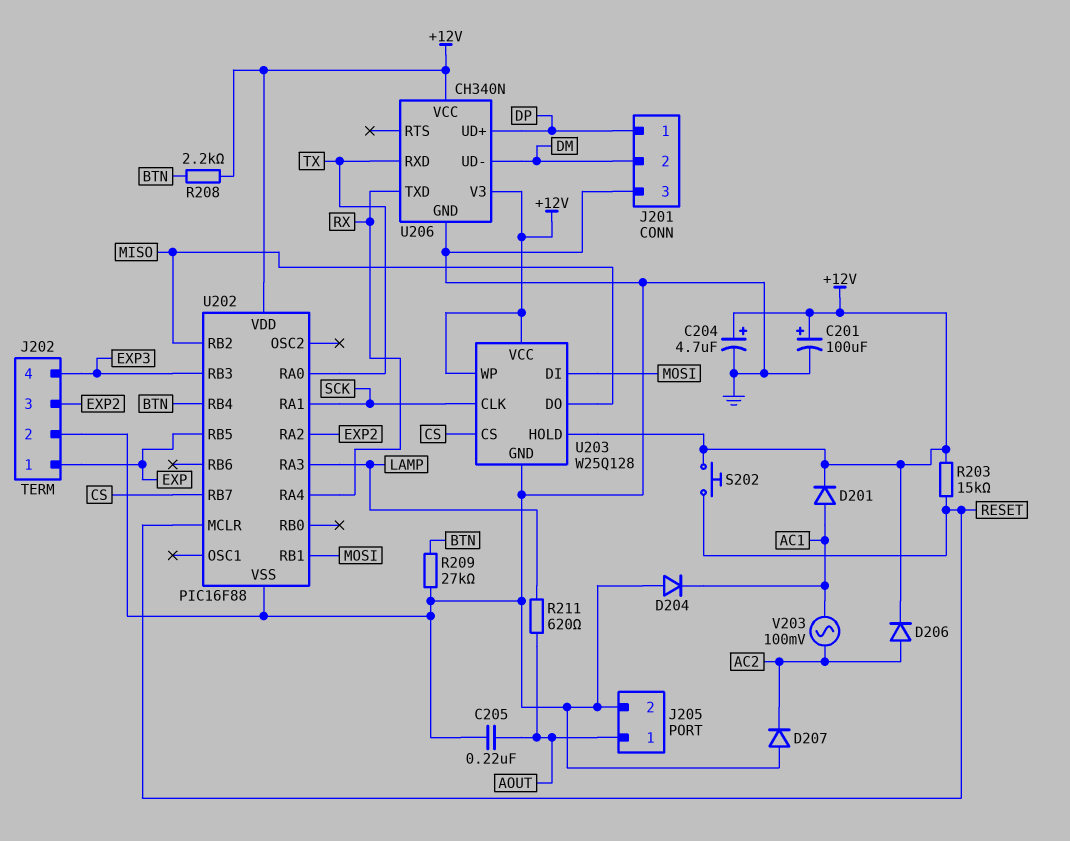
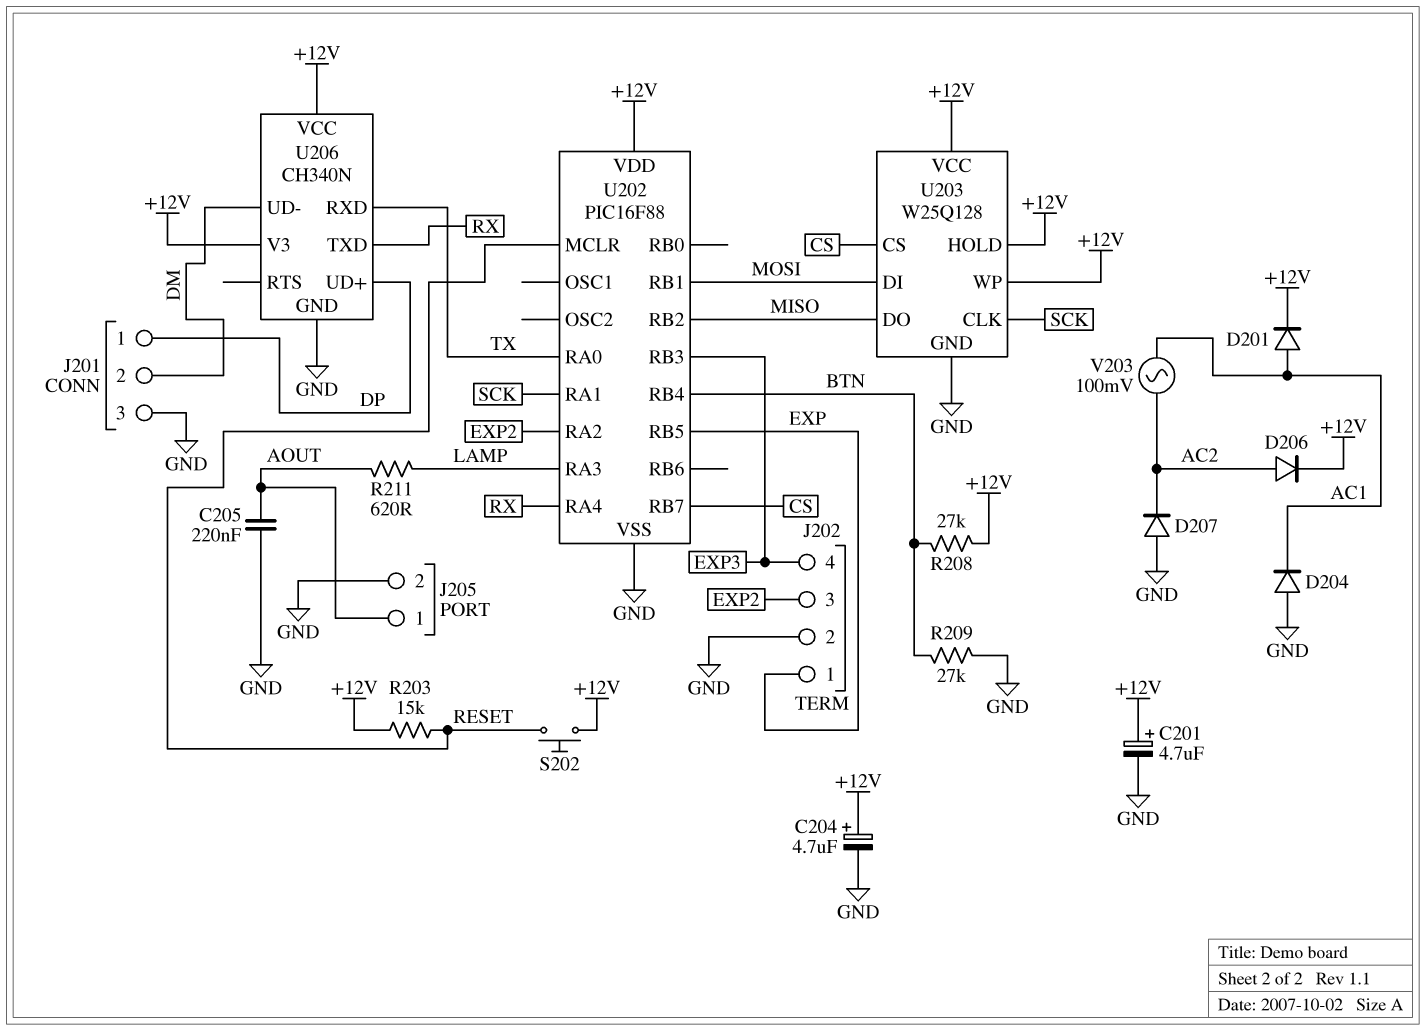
C201: 100uF (plus +12V, minus GND) -> 4.7uF (plus +12V, minus GND)
R208: 2.2k (+12V, BTN) -> 27k (+12V, BTN)

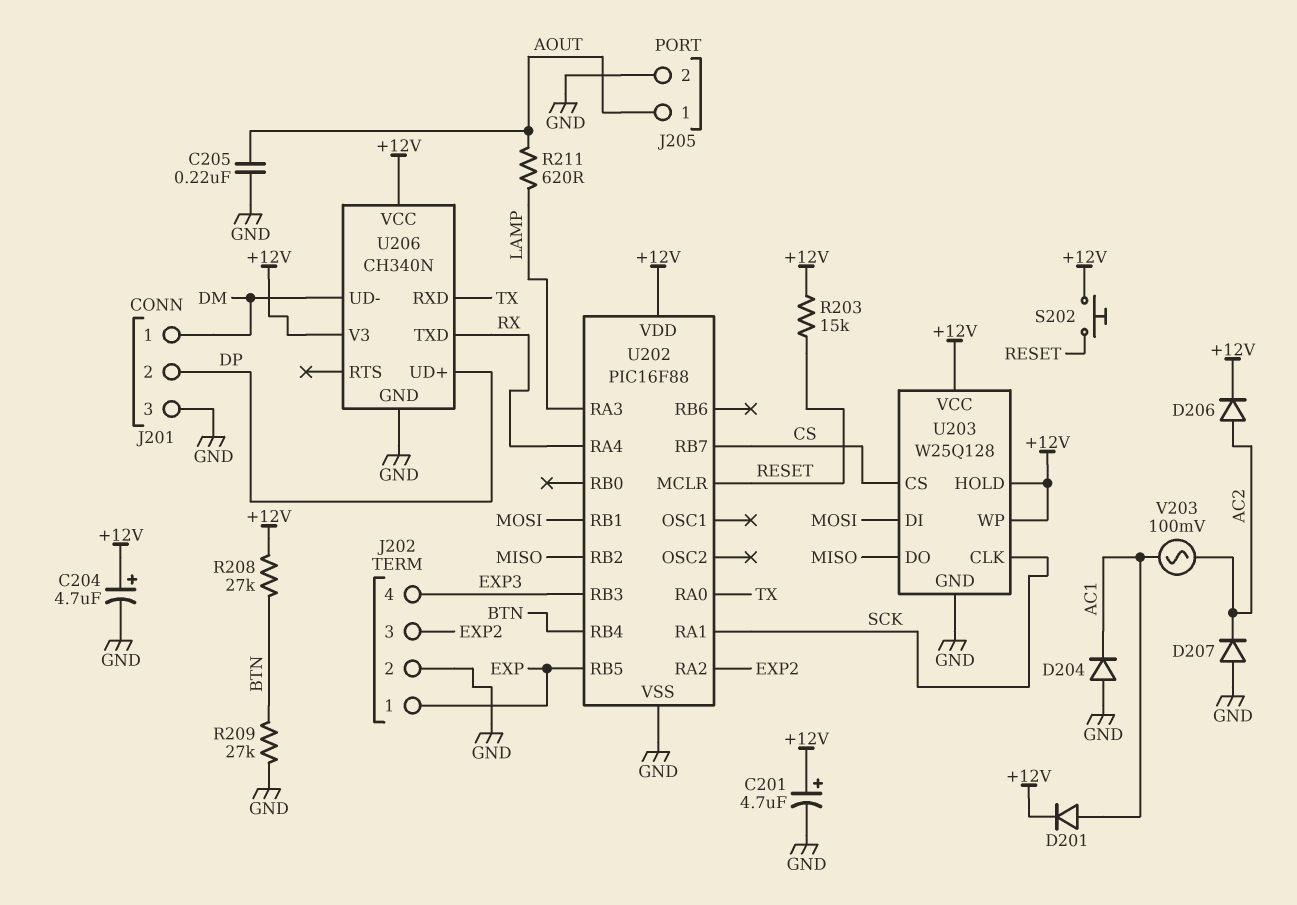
J201 pin 1: DP -> DM
J201 pin 2: DM -> DP

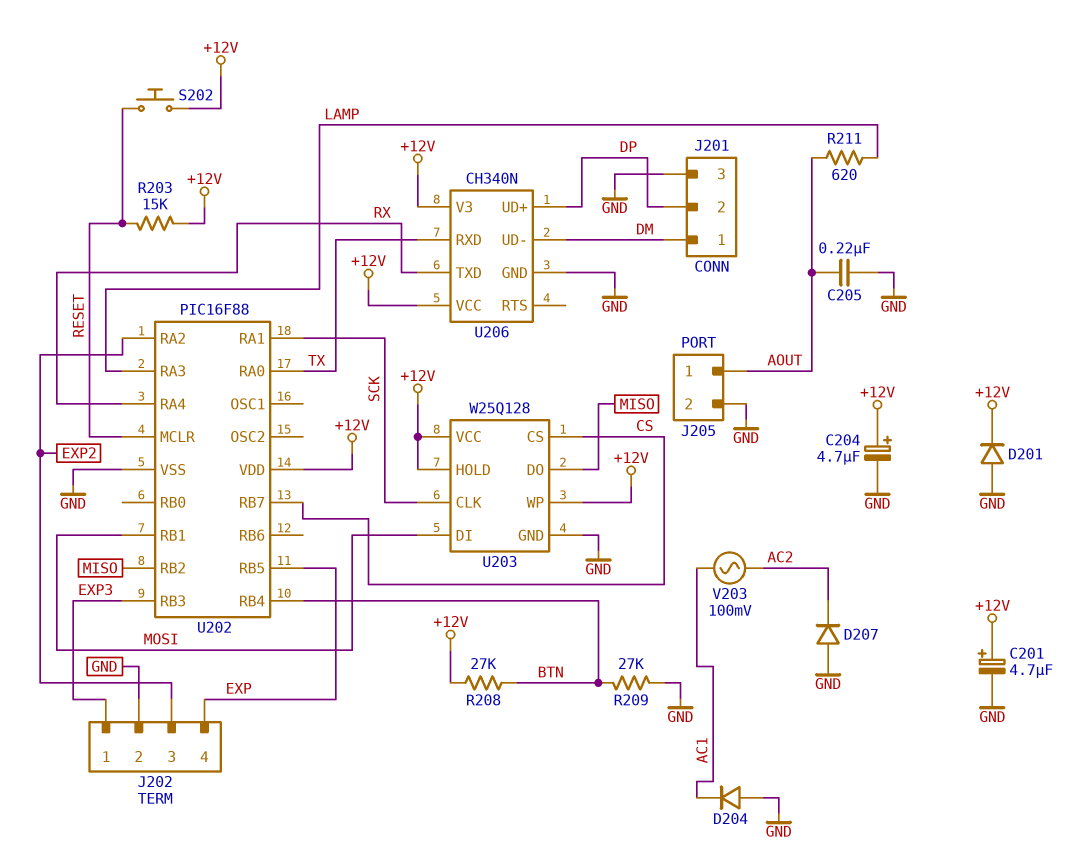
D201: diode (A AC1, K +12V) -> diode (A GND, K +12V)
D206: diode (A AC2, K +12V) -> none
J202 pin 1: EXP -> EXP3
J202 pin 4: EXP3 -> EXP

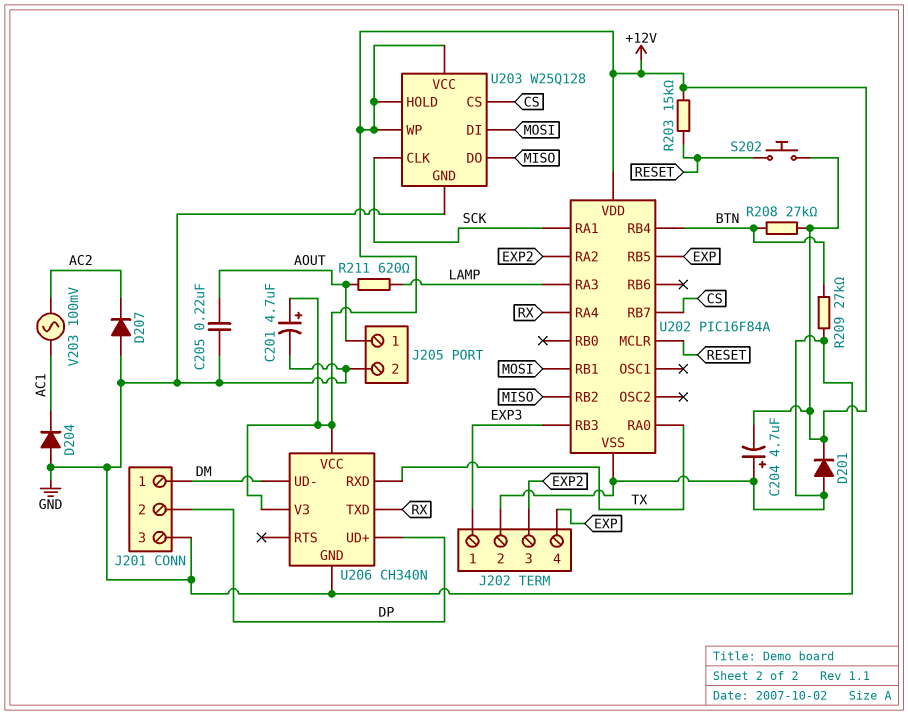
C204: 4.7uF (plus +12V, minus GND) -> 4.7uF (plus GND, minus +12V)
U202: PIC16F88 -> PIC16F84A

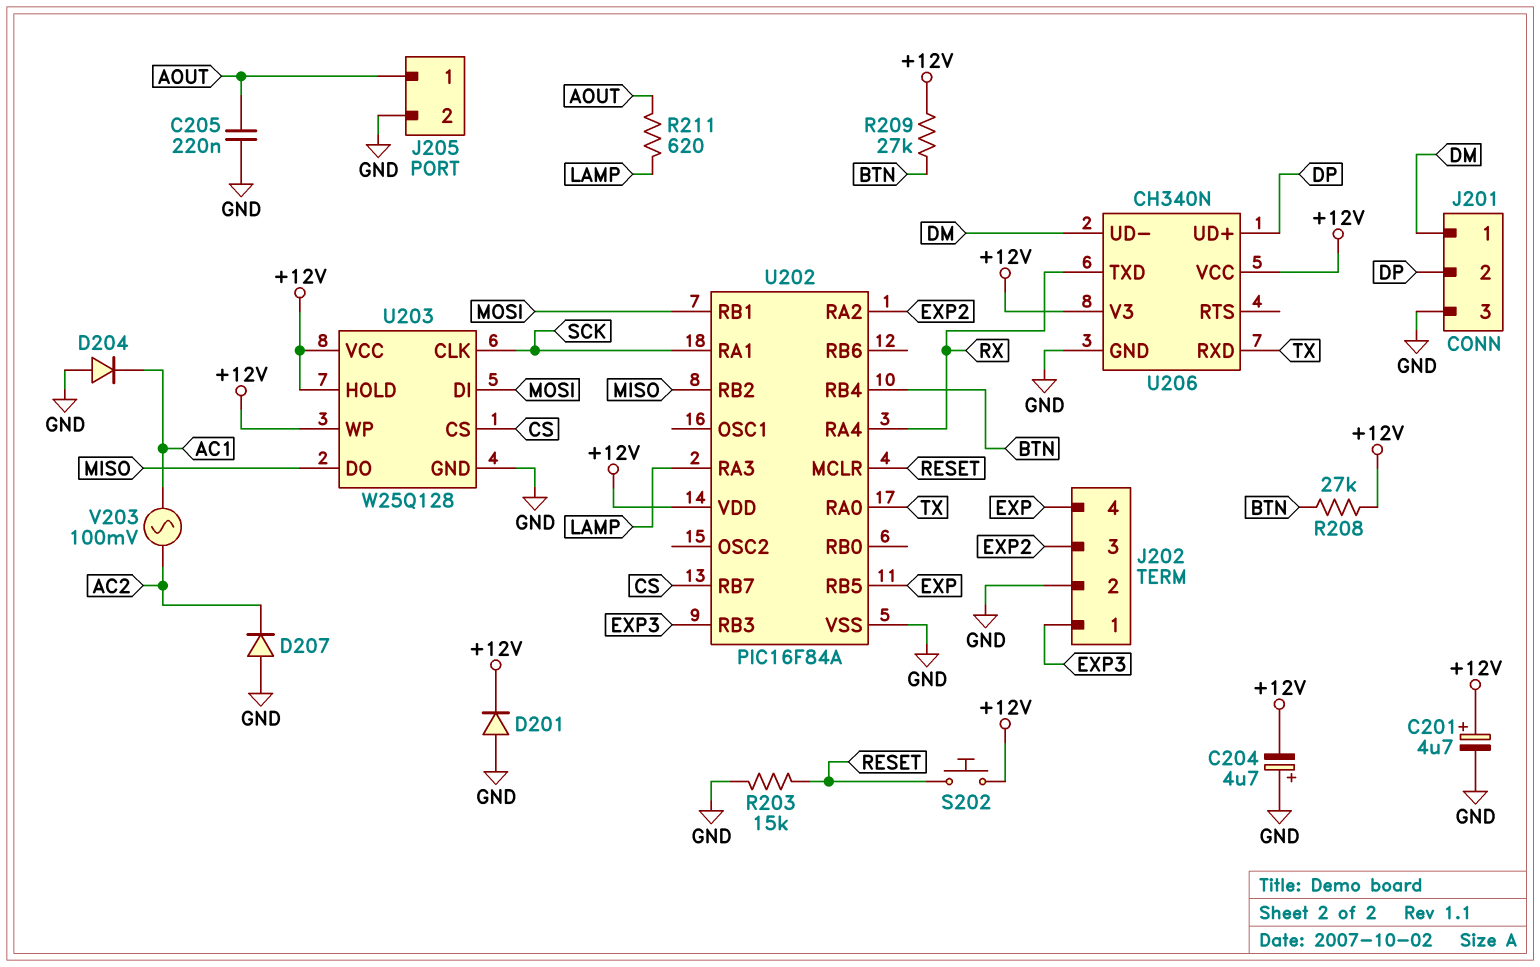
R203: 15k (+12V, RESET) -> 15k (GND, RESET)
R209: 27k (BTN, GND) -> 27k (+12V, BTN)

